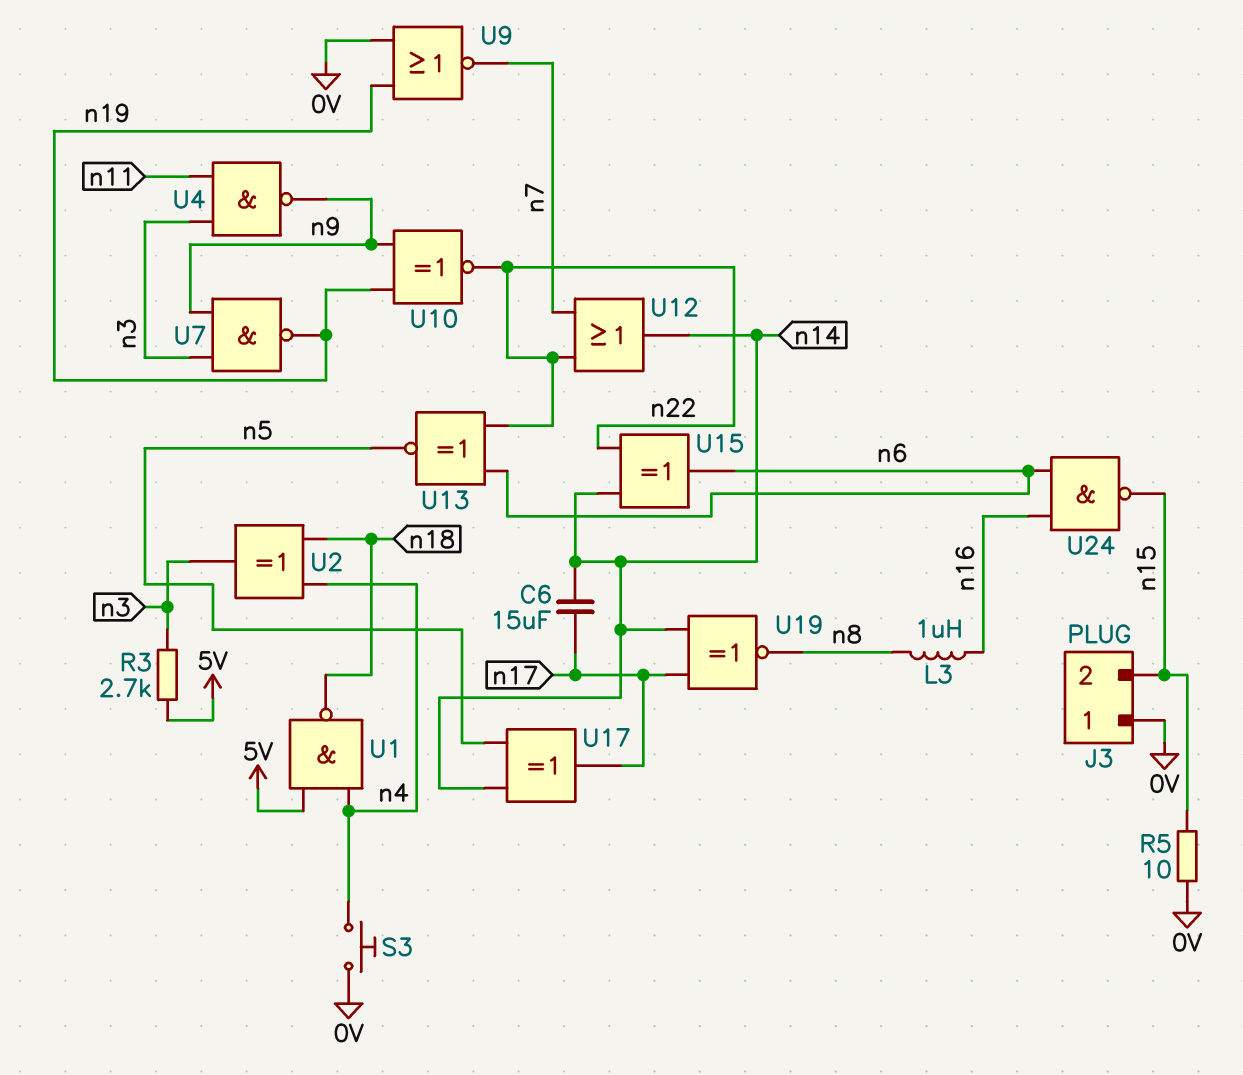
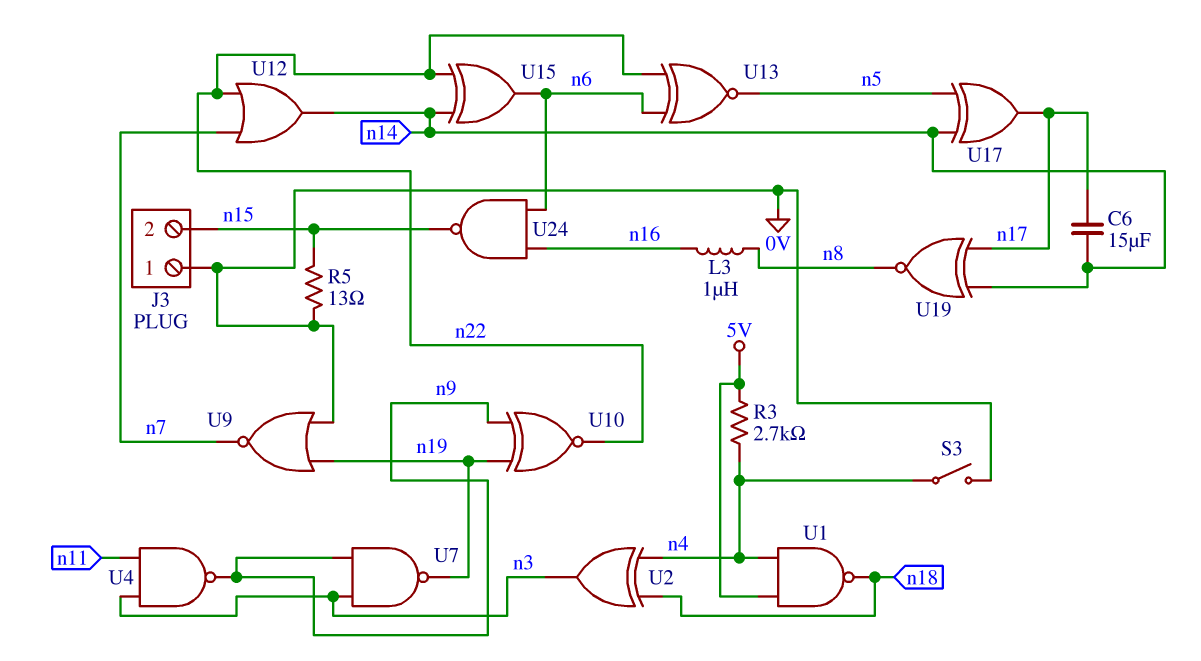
R3: 2.7k (5V, n3) -> 2.7k (5V, n4)
R5: 10 (0V, n15) -> 13 (0V, n15)
S3: button (0V, n4) -> switch (0V, n4)

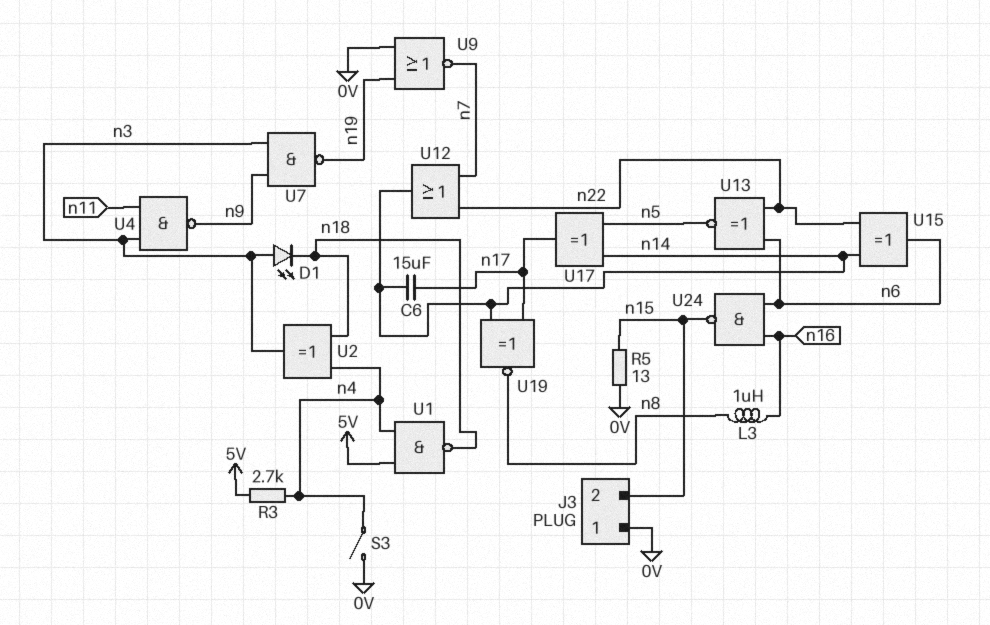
D1: none -> LED (A n3, K n18)
U10: XNOR (in n9, in n19, out n22) -> none

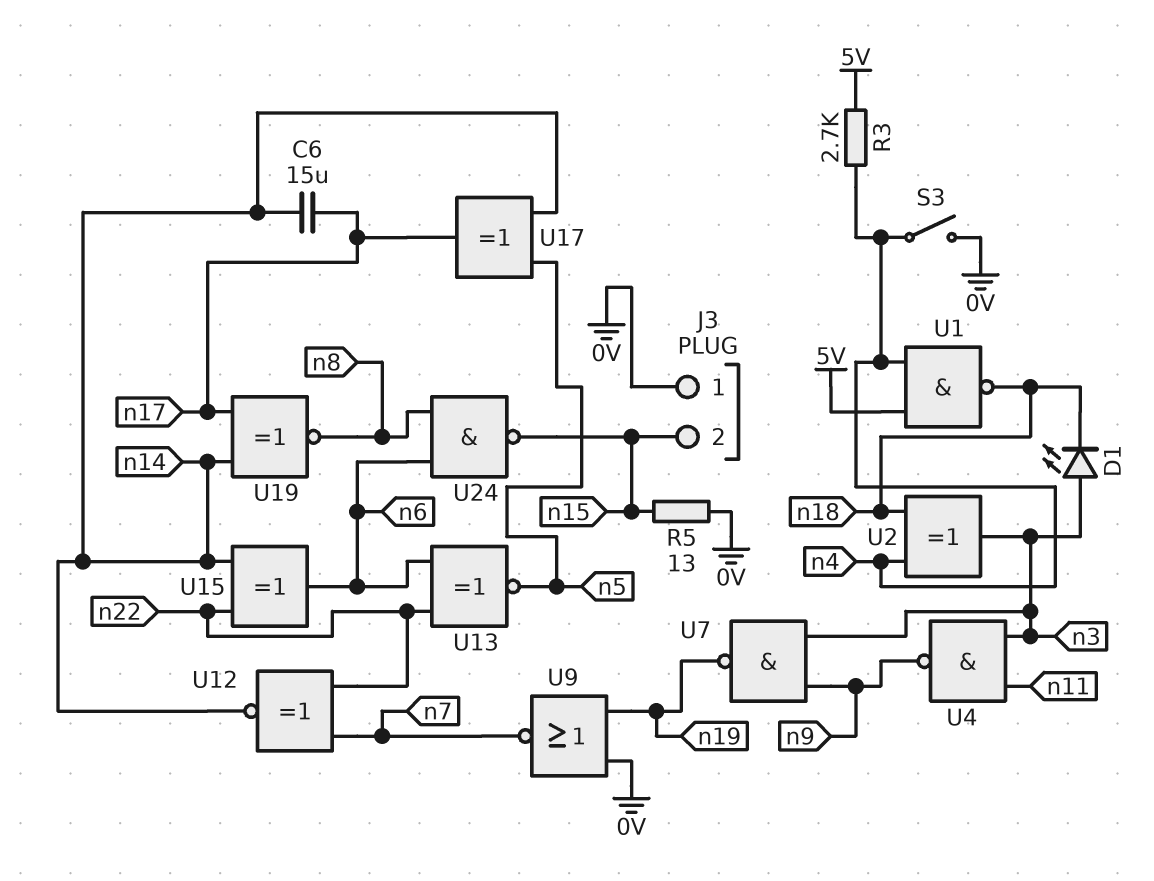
L3: 1uH (n8, n16) -> none
U12: OR (in n7, in n22, out n14) -> XNOR (in n7, in n22, out n14)
U24: NAND (in n6, in n16, out n15) -> NAND (in n6, in n8, out n15)

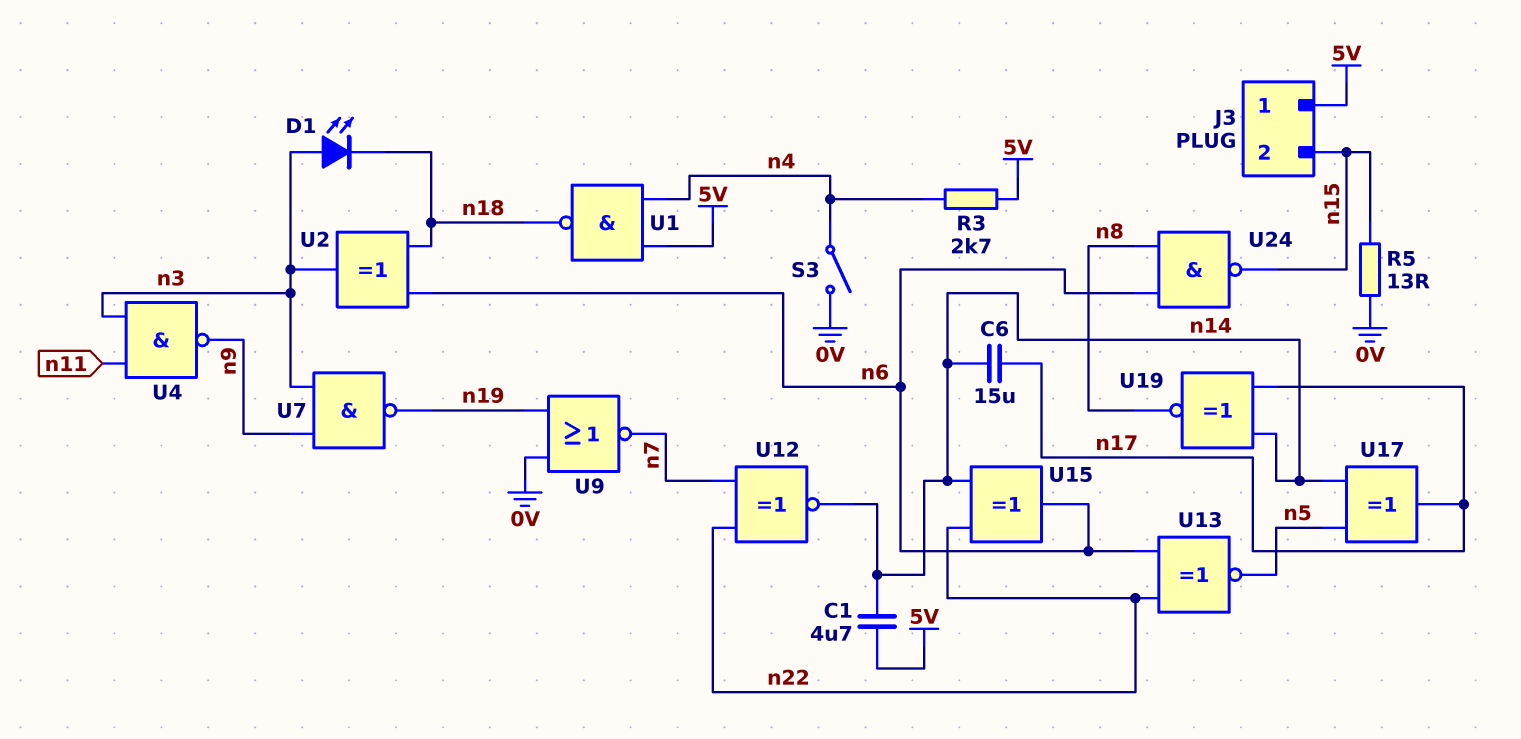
C1: none -> 4.7uF (5V, n14)
J3 pin 1: 0V -> 5V
U2: XOR (in n4, in n18, out n3) -> XOR (in n6, in n18, out n3)

